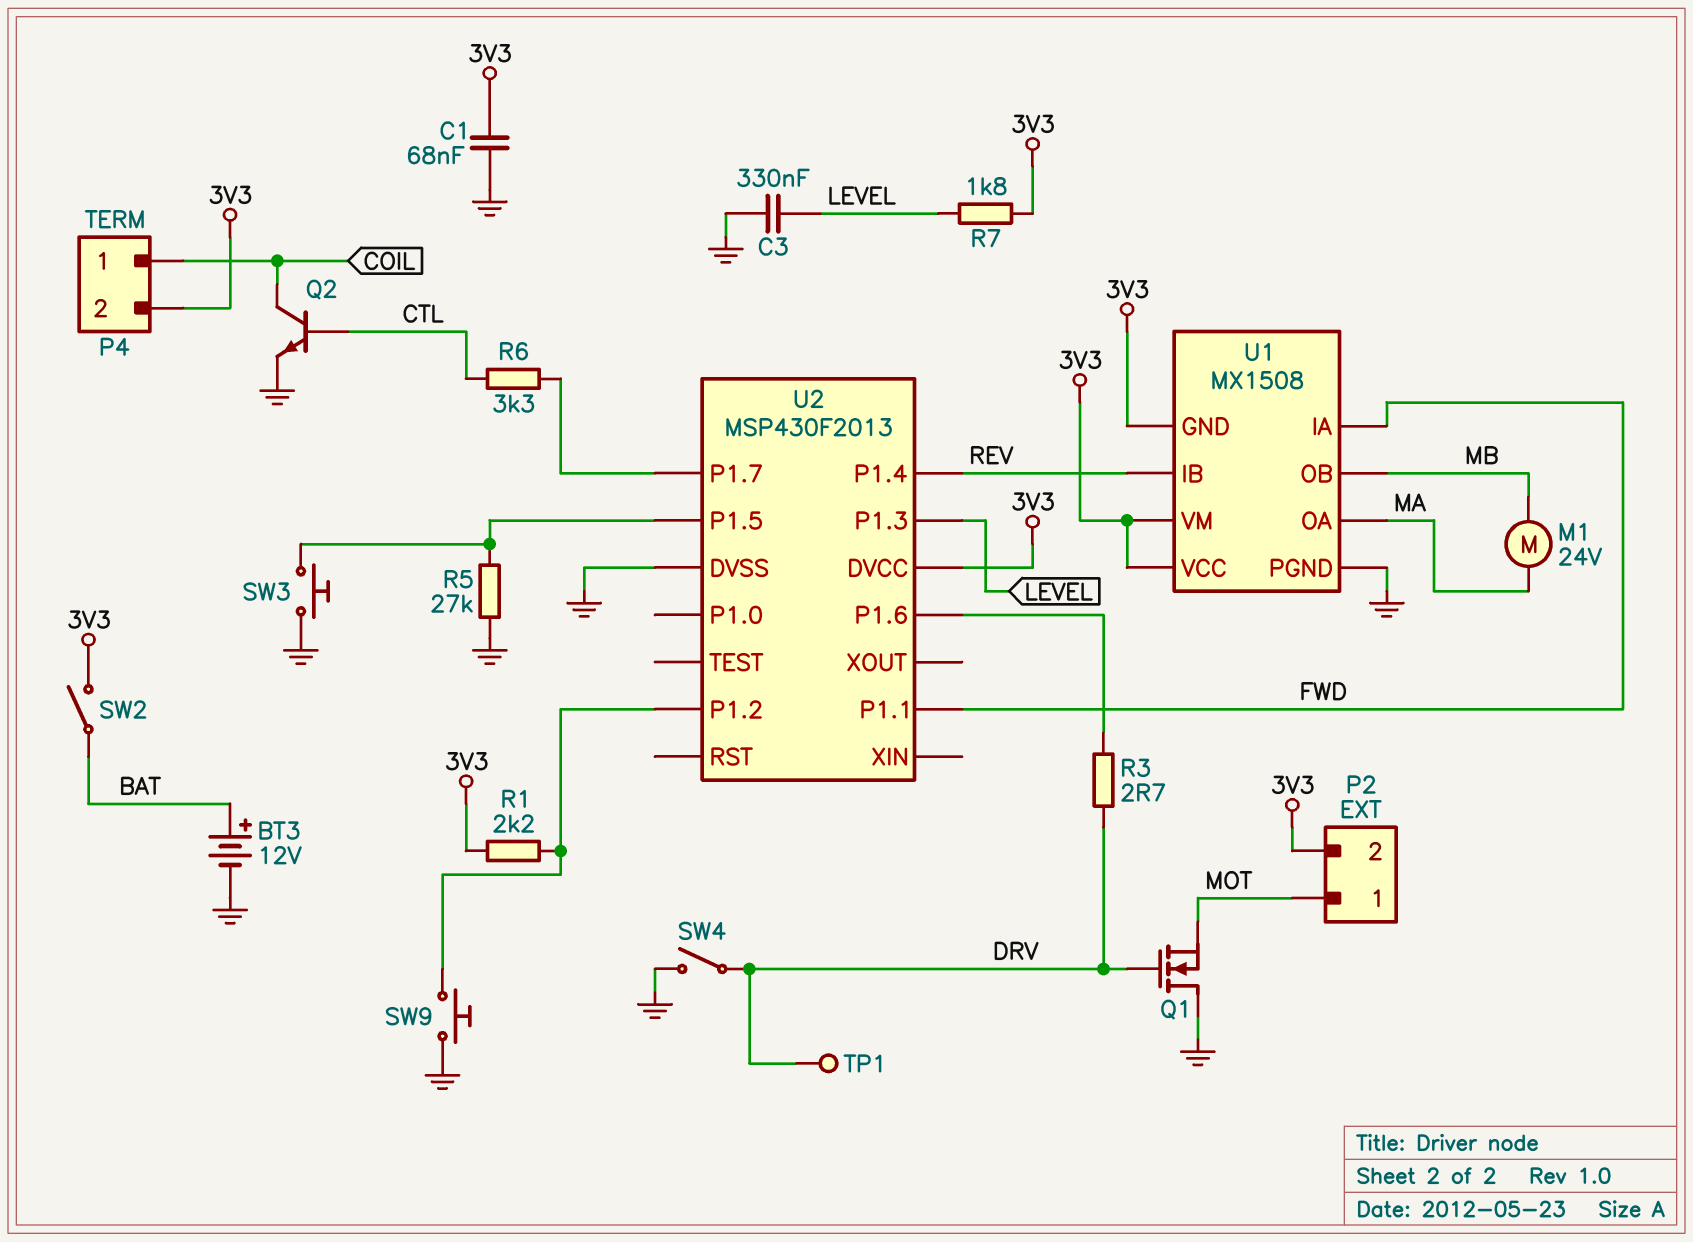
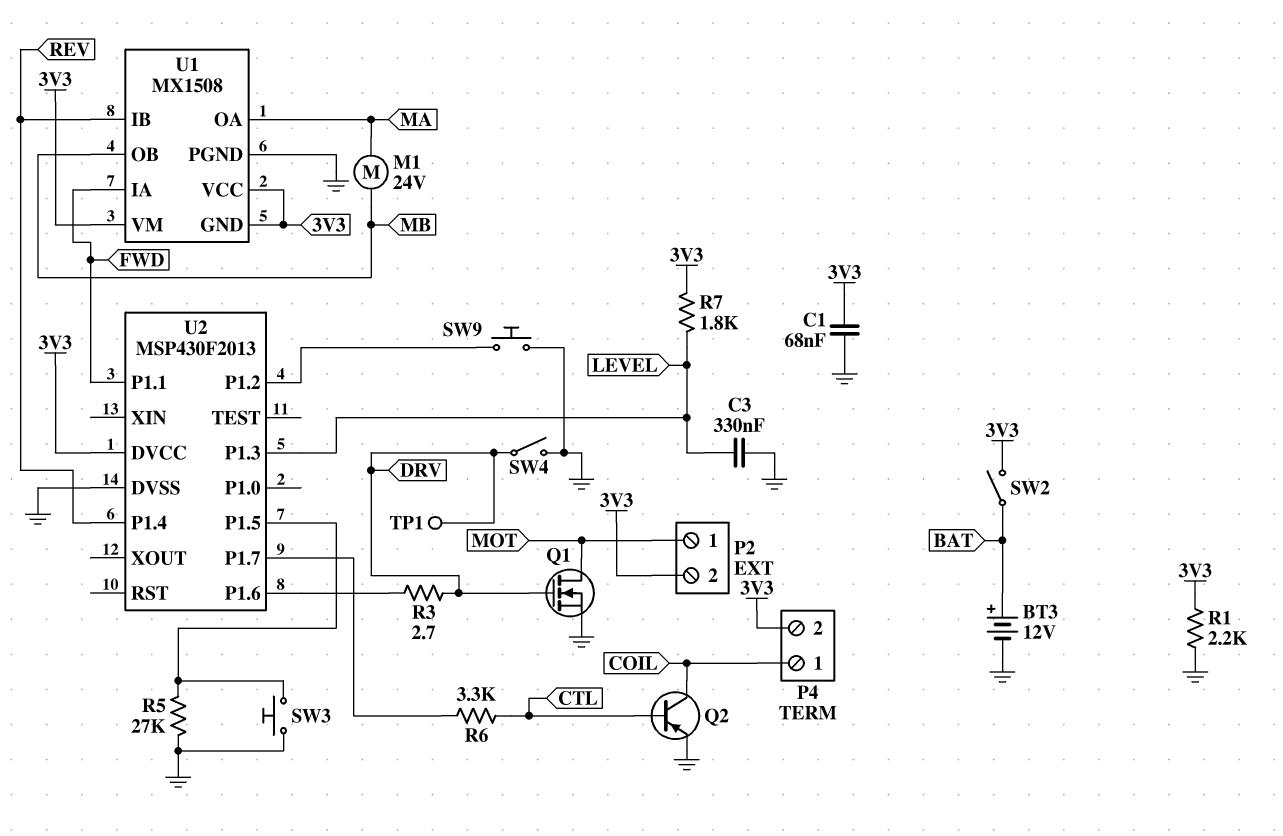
Q1: NMOS (G DRV, D GND, S MOT) -> NMOS (G DRV, D MOT, S GND)
Q2: NPN (B CTL, C COIL, E GND) -> PNP (B CTL, C COIL, E GND)
R1: 2.2k (3V3, U2/P1.2) -> 2.2k (3V3, GND)

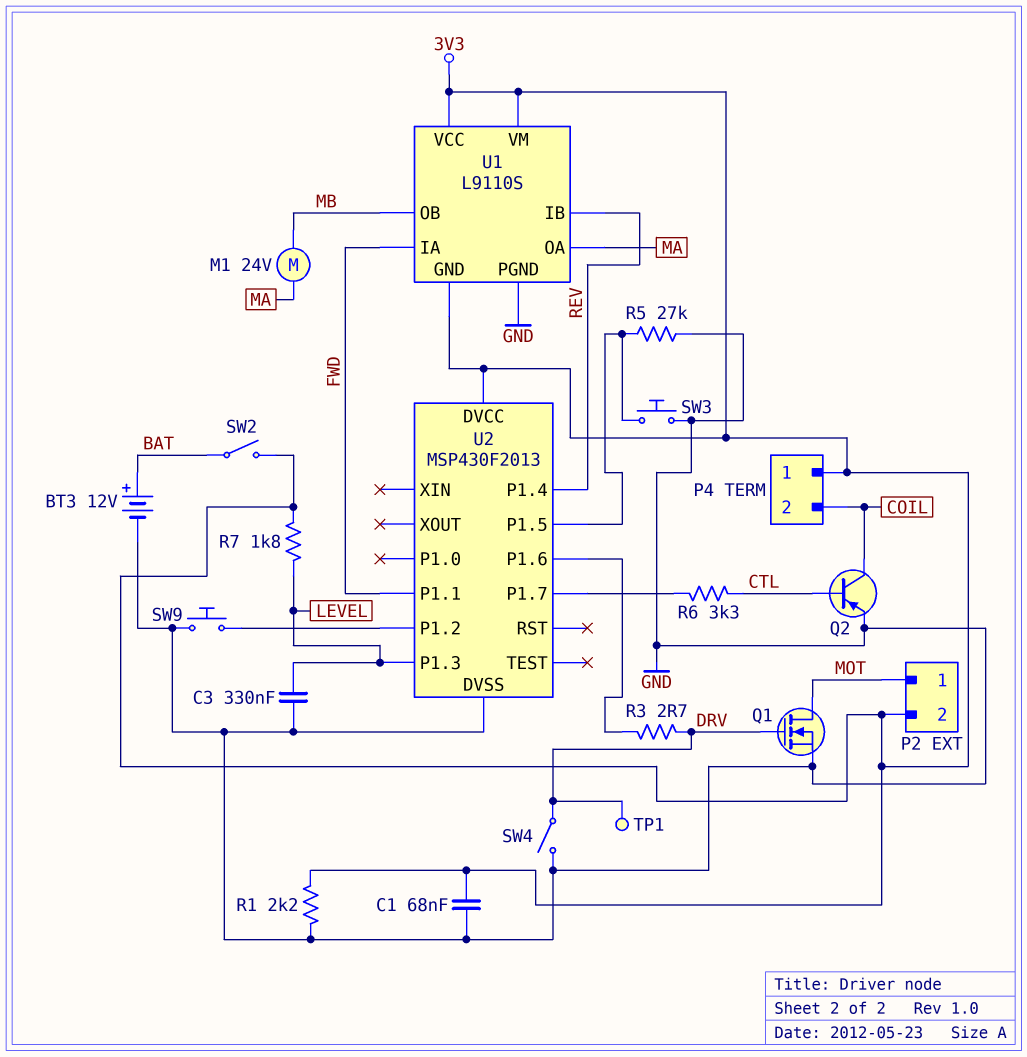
P4 pin 1: COIL -> 3V3
P4 pin 2: 3V3 -> COIL
U1: MX1508 -> L9110S

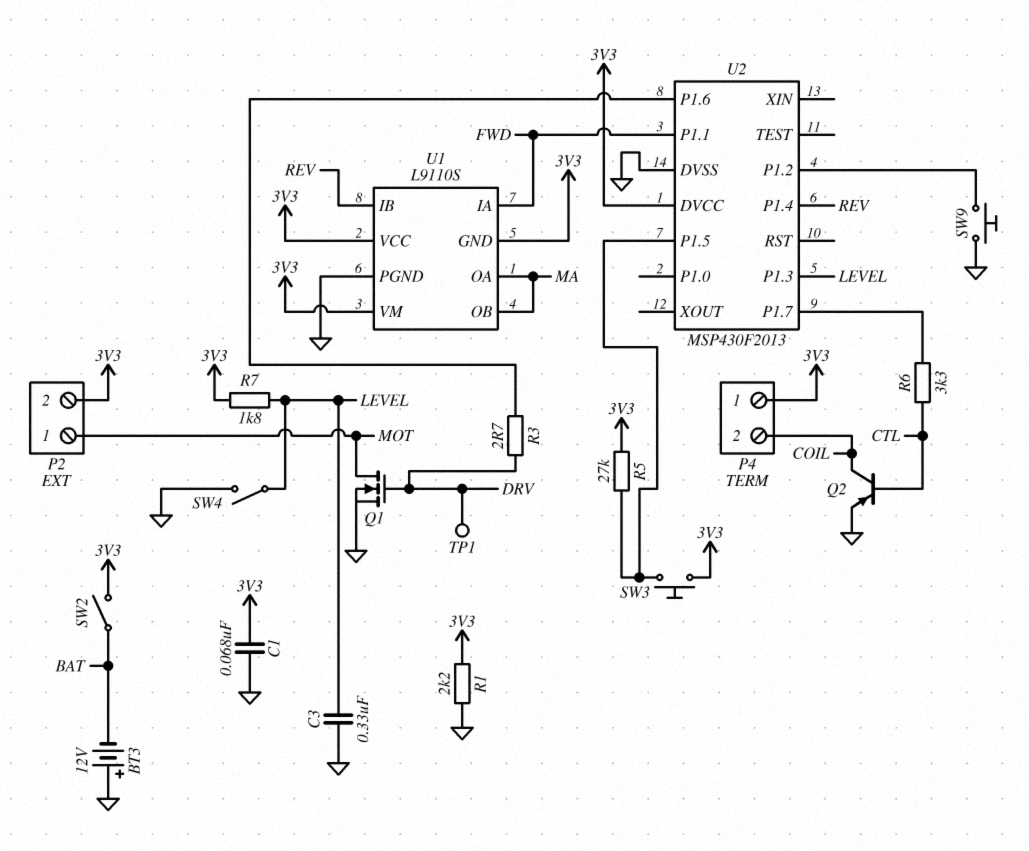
BT3: 12V (plus BAT, minus GND) -> 12V (plus GND, minus BAT)
M1: motor 24V (MA, MB) -> none
R5: 27k (GND, U2/P1.5) -> 27k (3V3, U2/P1.5)
SW3: button (GND, U2/P1.5) -> button (3V3, U2/P1.5)
SW4: switch (DRV, GND) -> switch (GND, LEVEL)
U1 pin OB: MB -> MA

